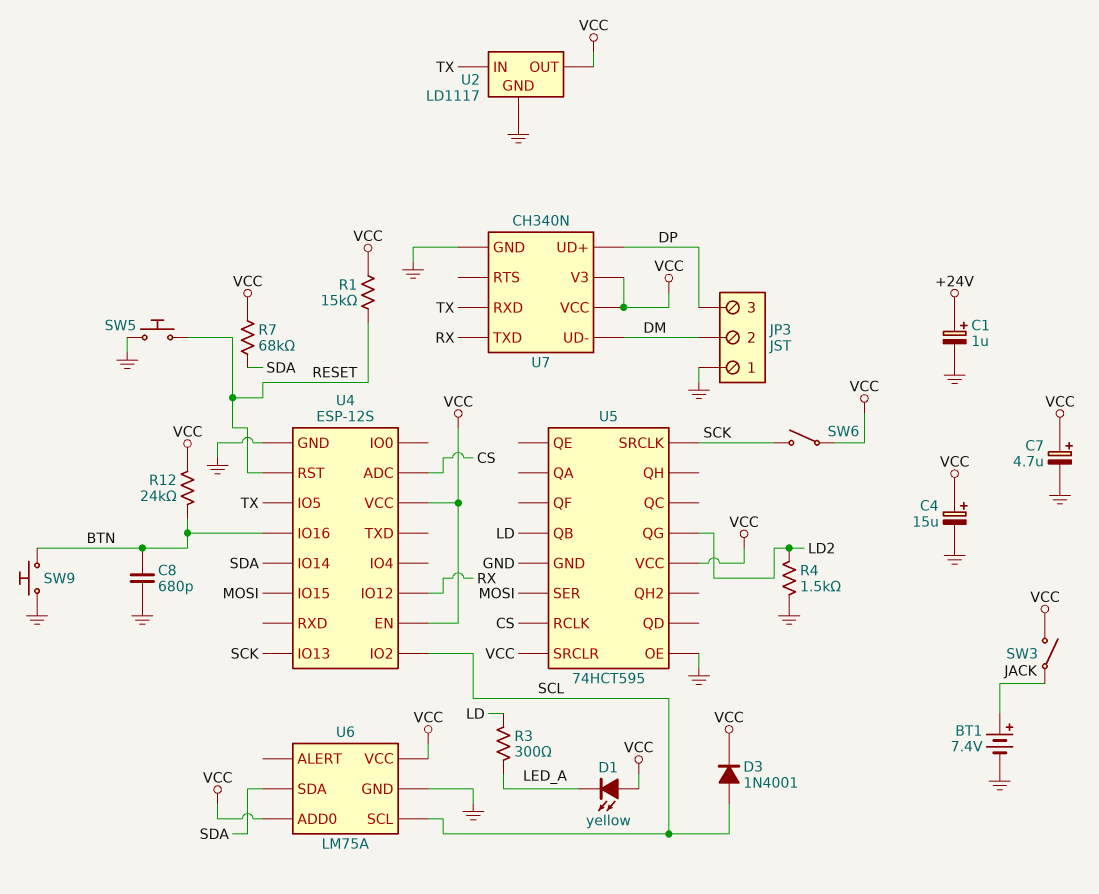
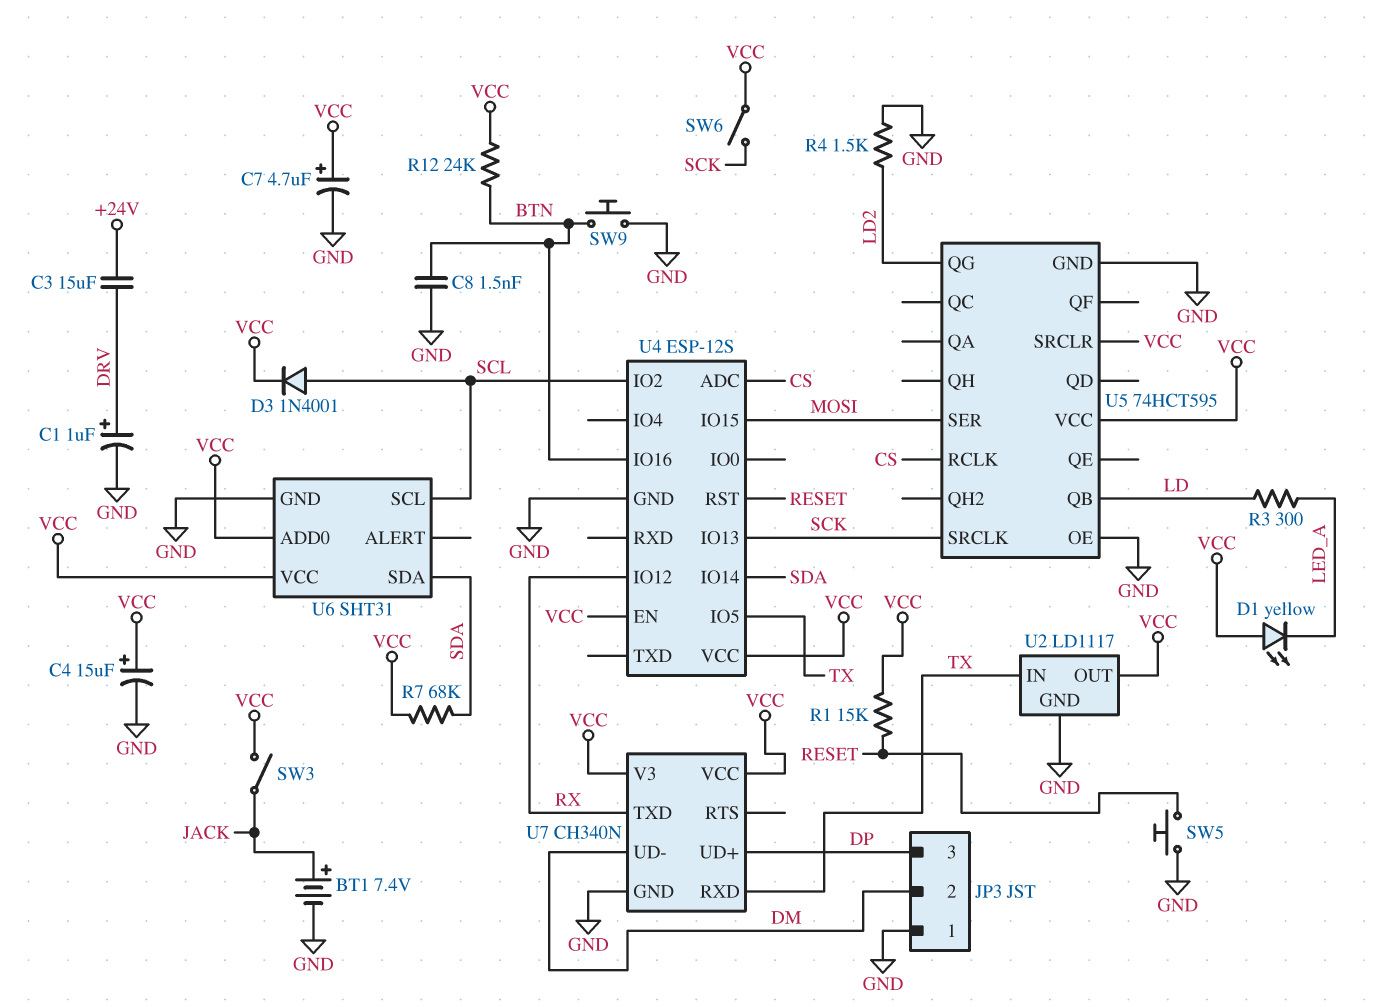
C1: 1uF (plus +24V, minus GND) -> 1uF (plus DRV, minus GND)
C3: none -> 15uF (+24V, DRV)
C8: 680pF (BTN, GND) -> 1.5nF (BTN, GND)
U6: LM75A -> SHT31

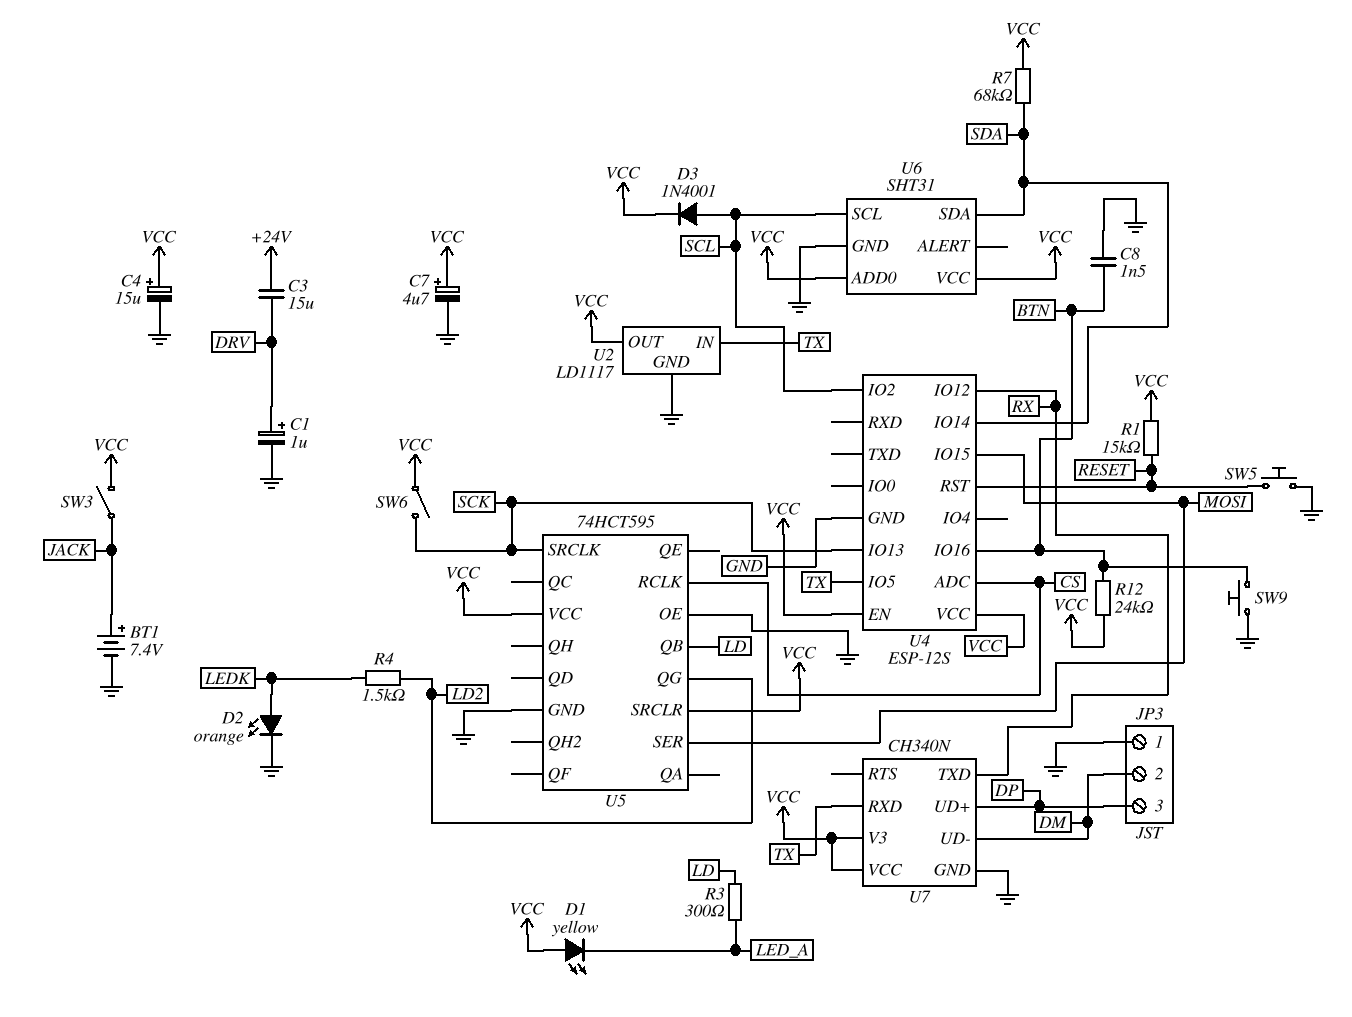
D2: none -> LED orange (A LEDK, K GND)
R4: 1.5k (GND, LD2) -> 1.5k (LD2, LEDK)

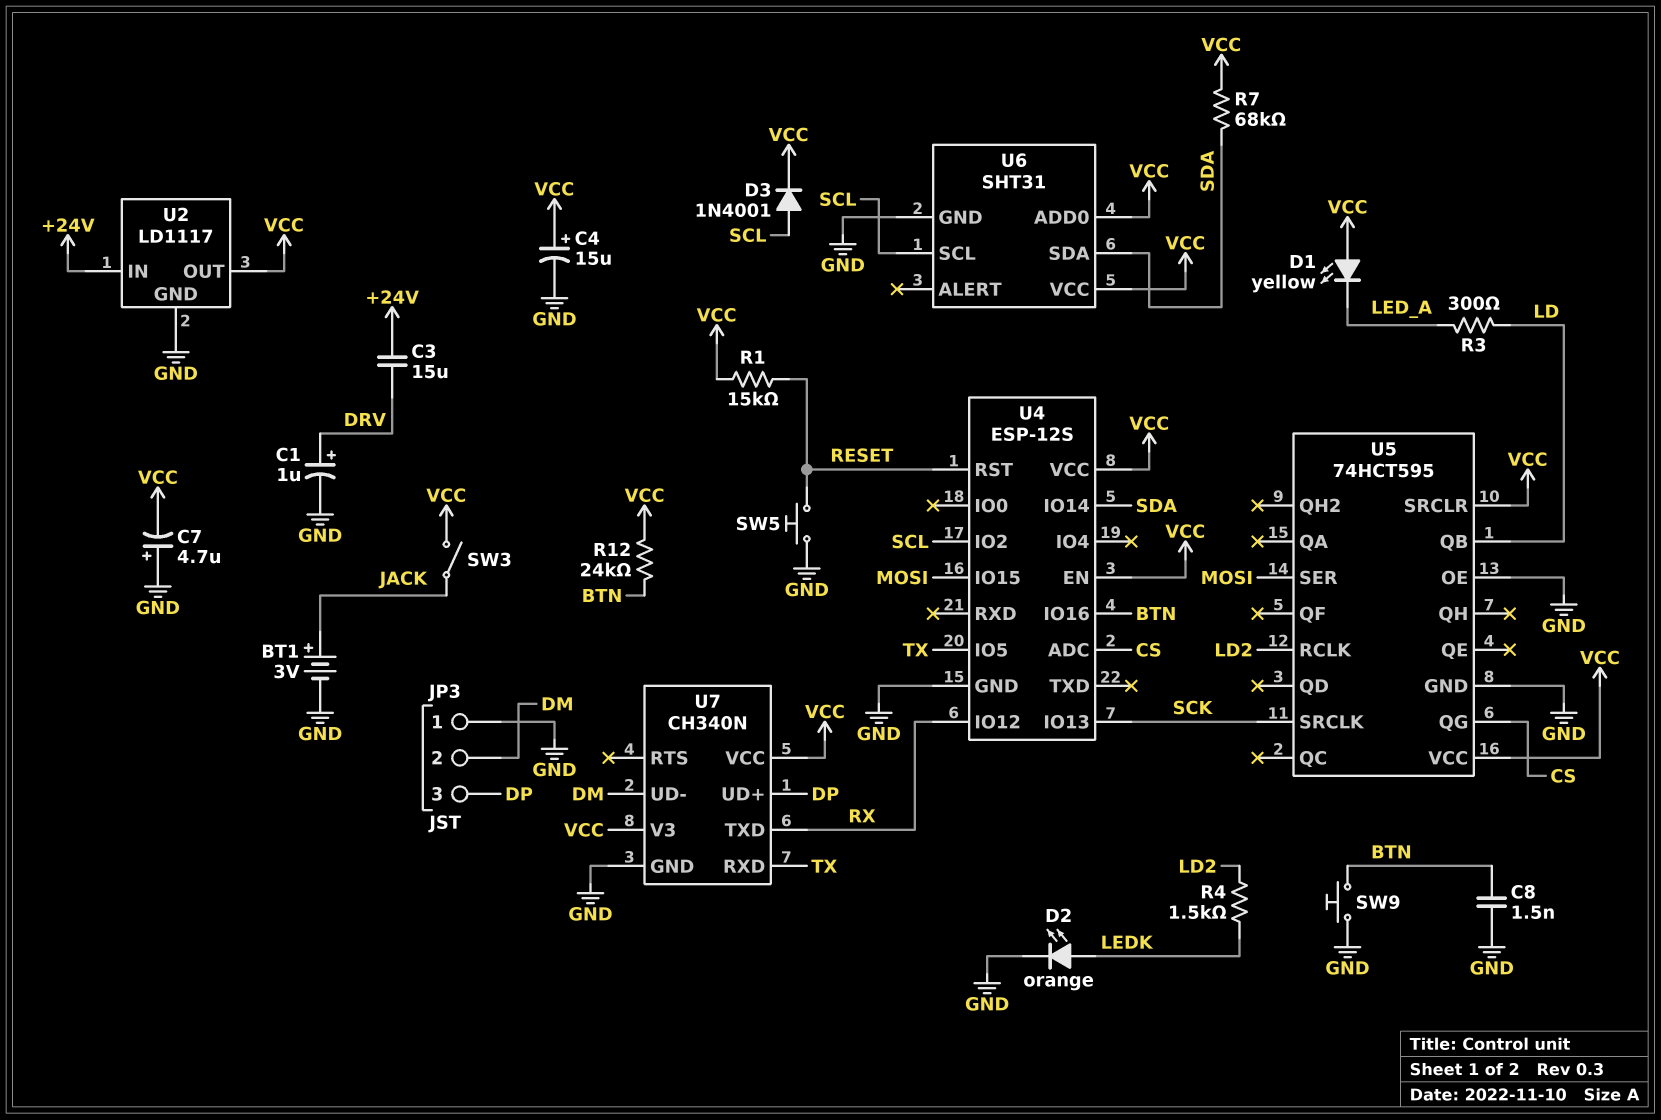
BT1: 7.4V (plus JACK, minus GND) -> 3V (plus JACK, minus GND)
C7: 4.7uF (plus VCC, minus GND) -> 4.7uF (plus GND, minus VCC)
SW6: switch (SCK, VCC) -> none
U2 pin IN: TX -> +24V
U5 pin QG: LD2 -> CS
U5 pin RCLK: CS -> LD2

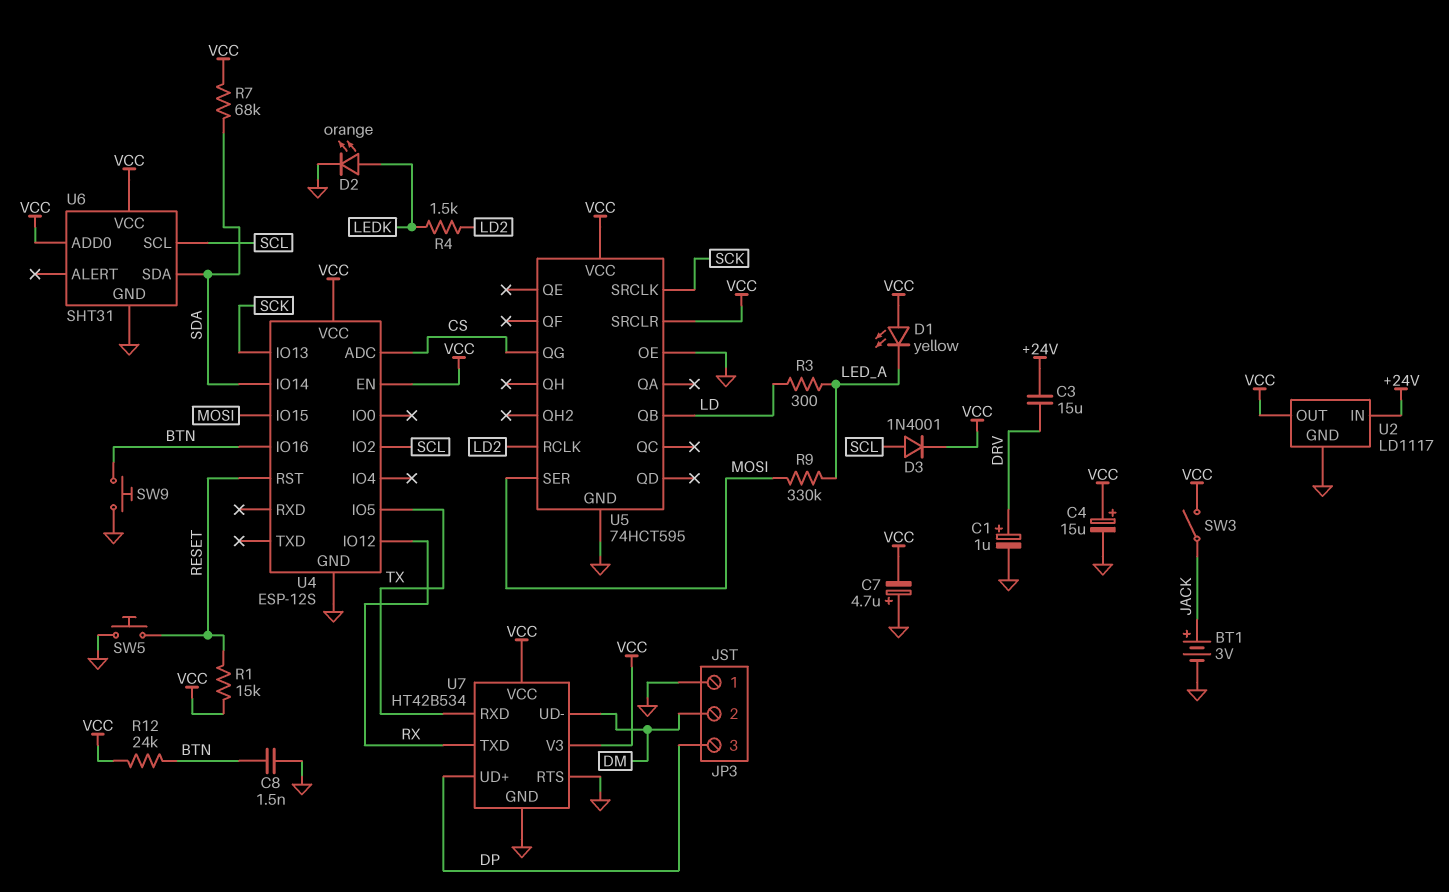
R9: none -> 330k (LED_A, MOSI)
U7: CH340N -> HT42B534
U7 pin RTS: none -> GND

